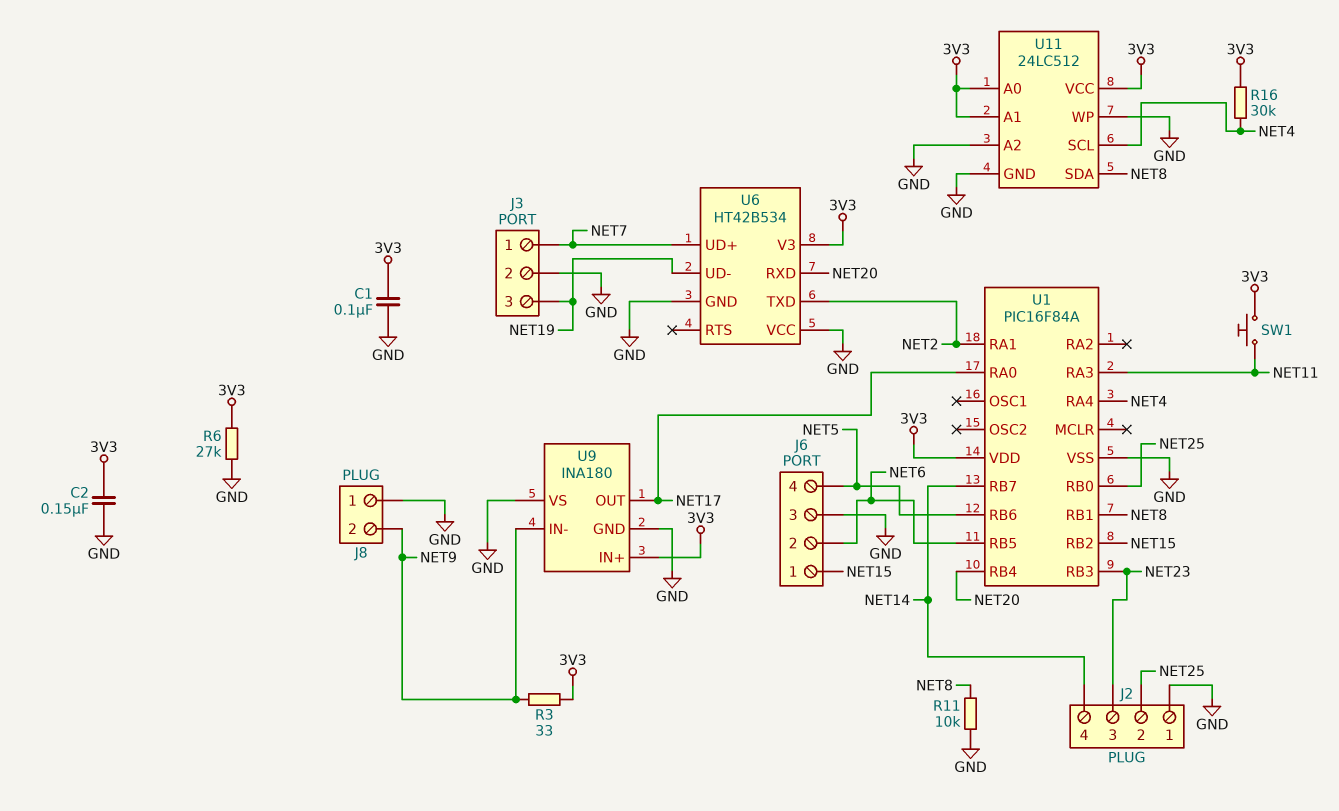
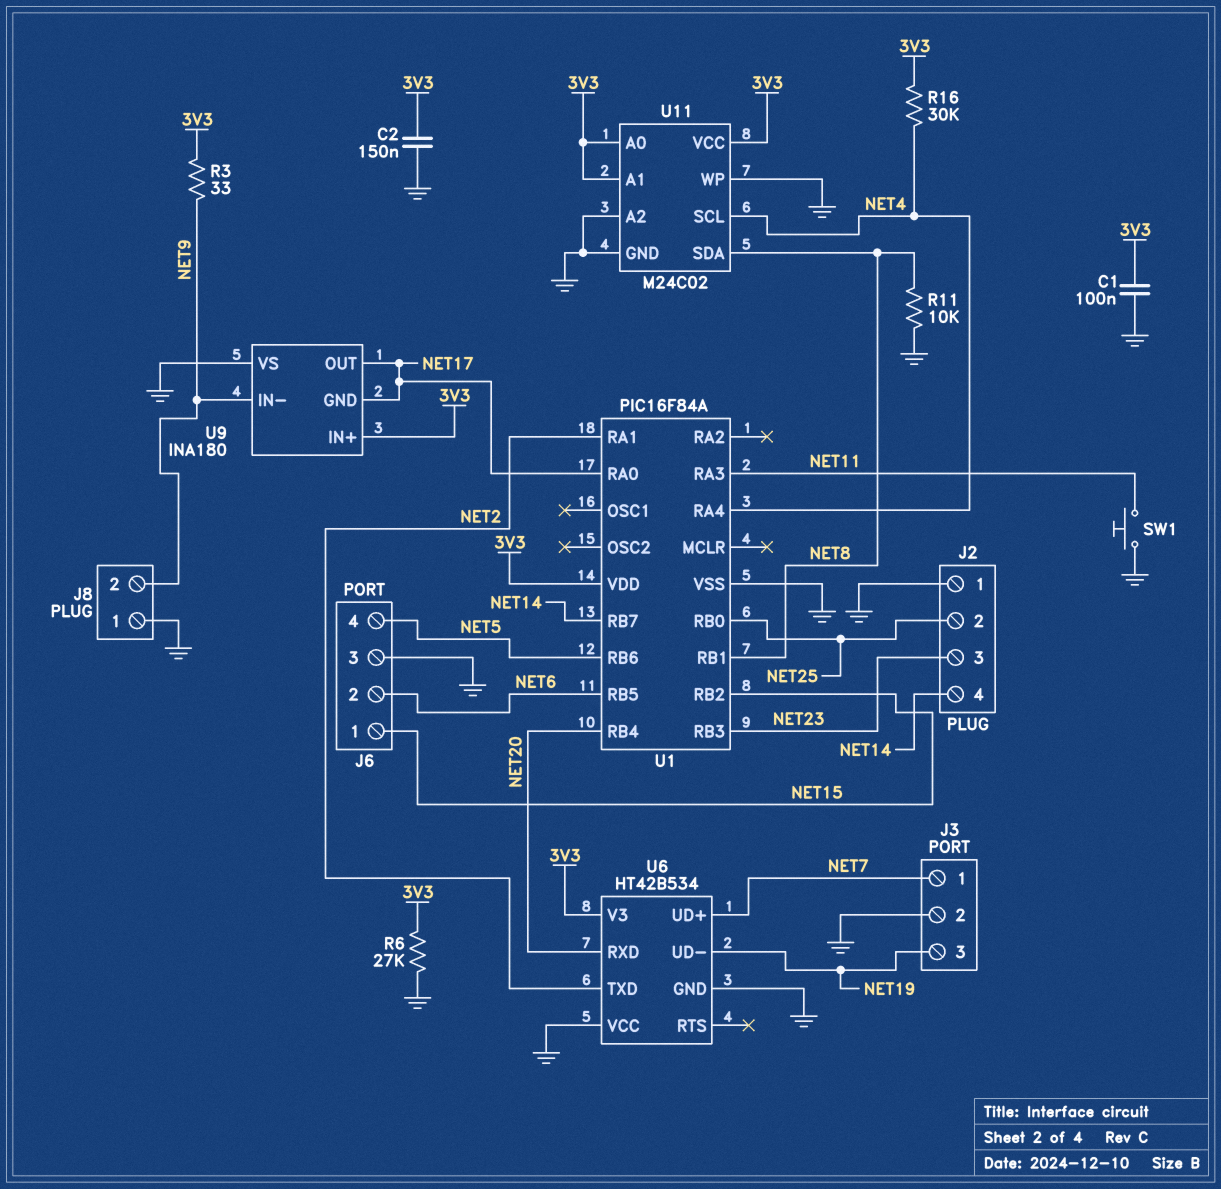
SW1: button (3V3, NET11) -> button (GND, NET11)
U9 pin GND: GND -> NET17
U11: 24LC512 -> M24C02

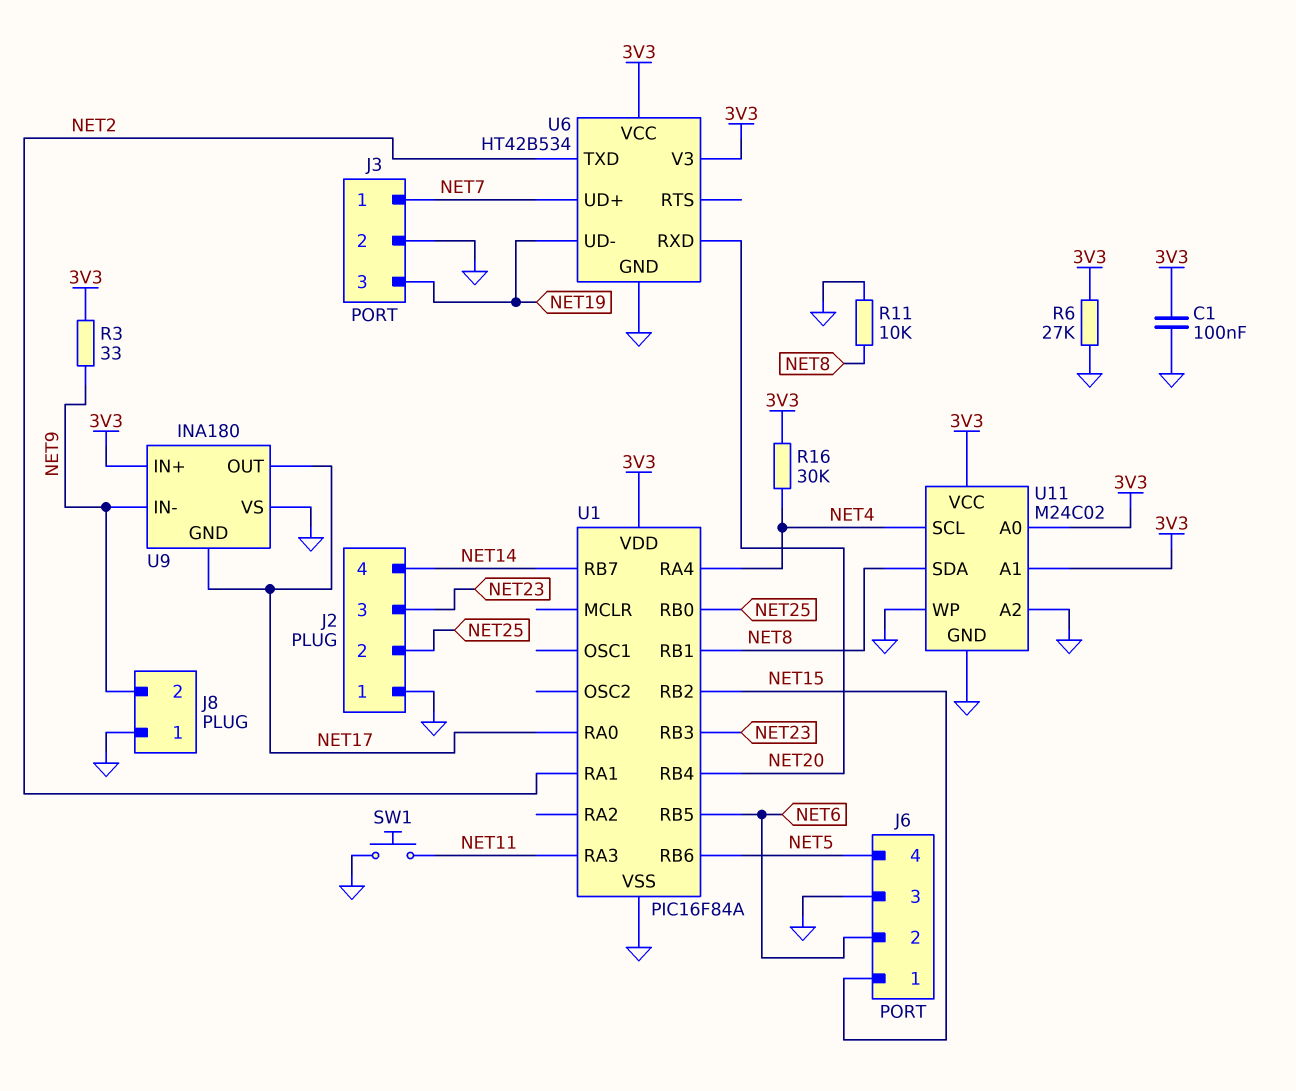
C2: 150nF (3V3, GND) -> none
U6 pin VCC: GND -> 3V3

